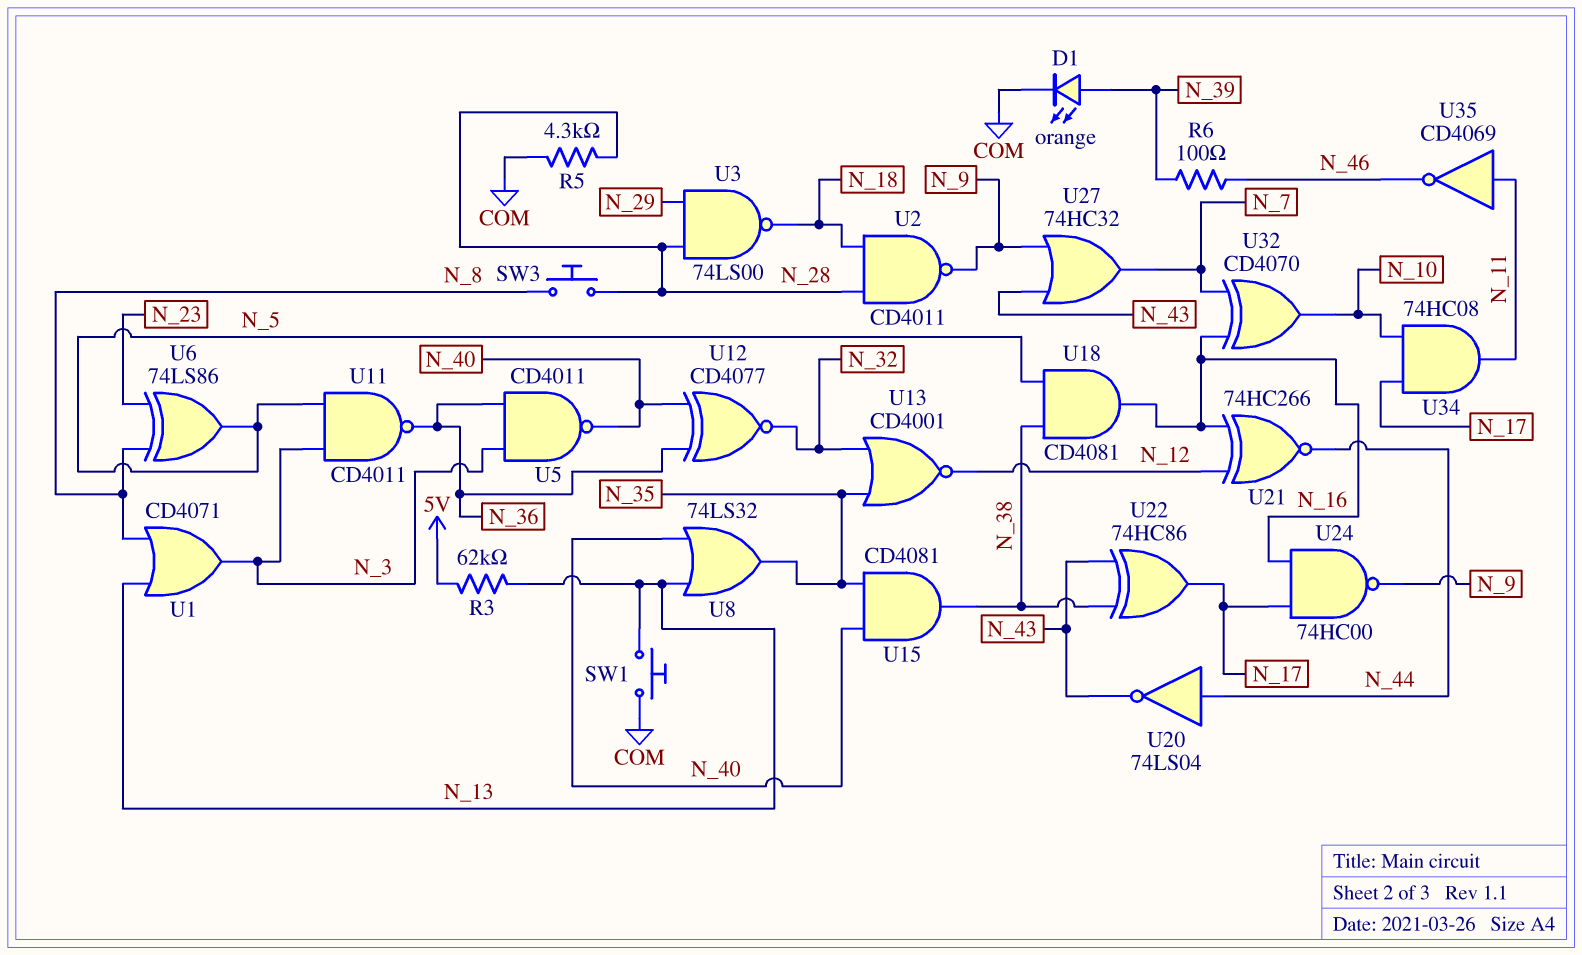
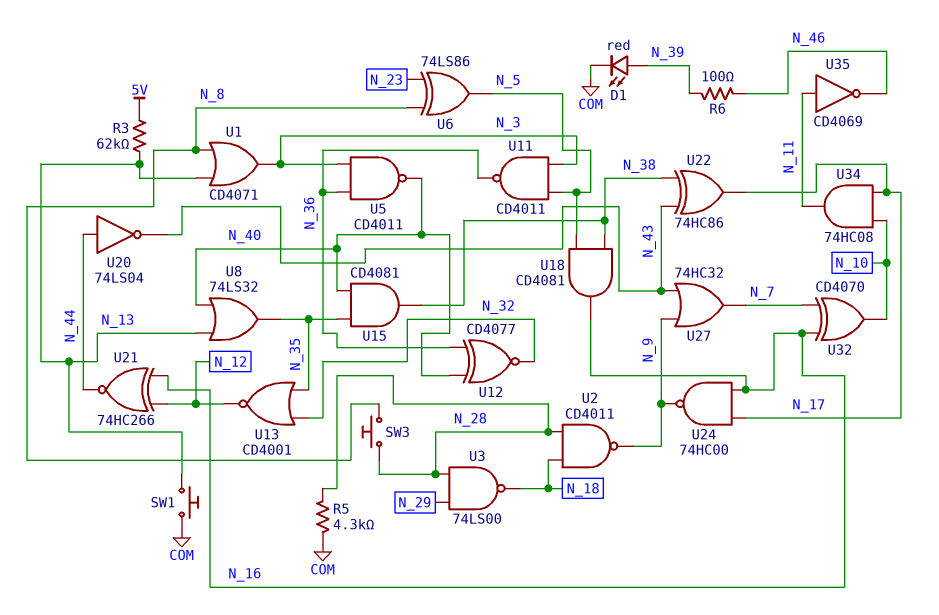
D1: LED orange (A N_39, K COM) -> LED red (A N_39, K COM)

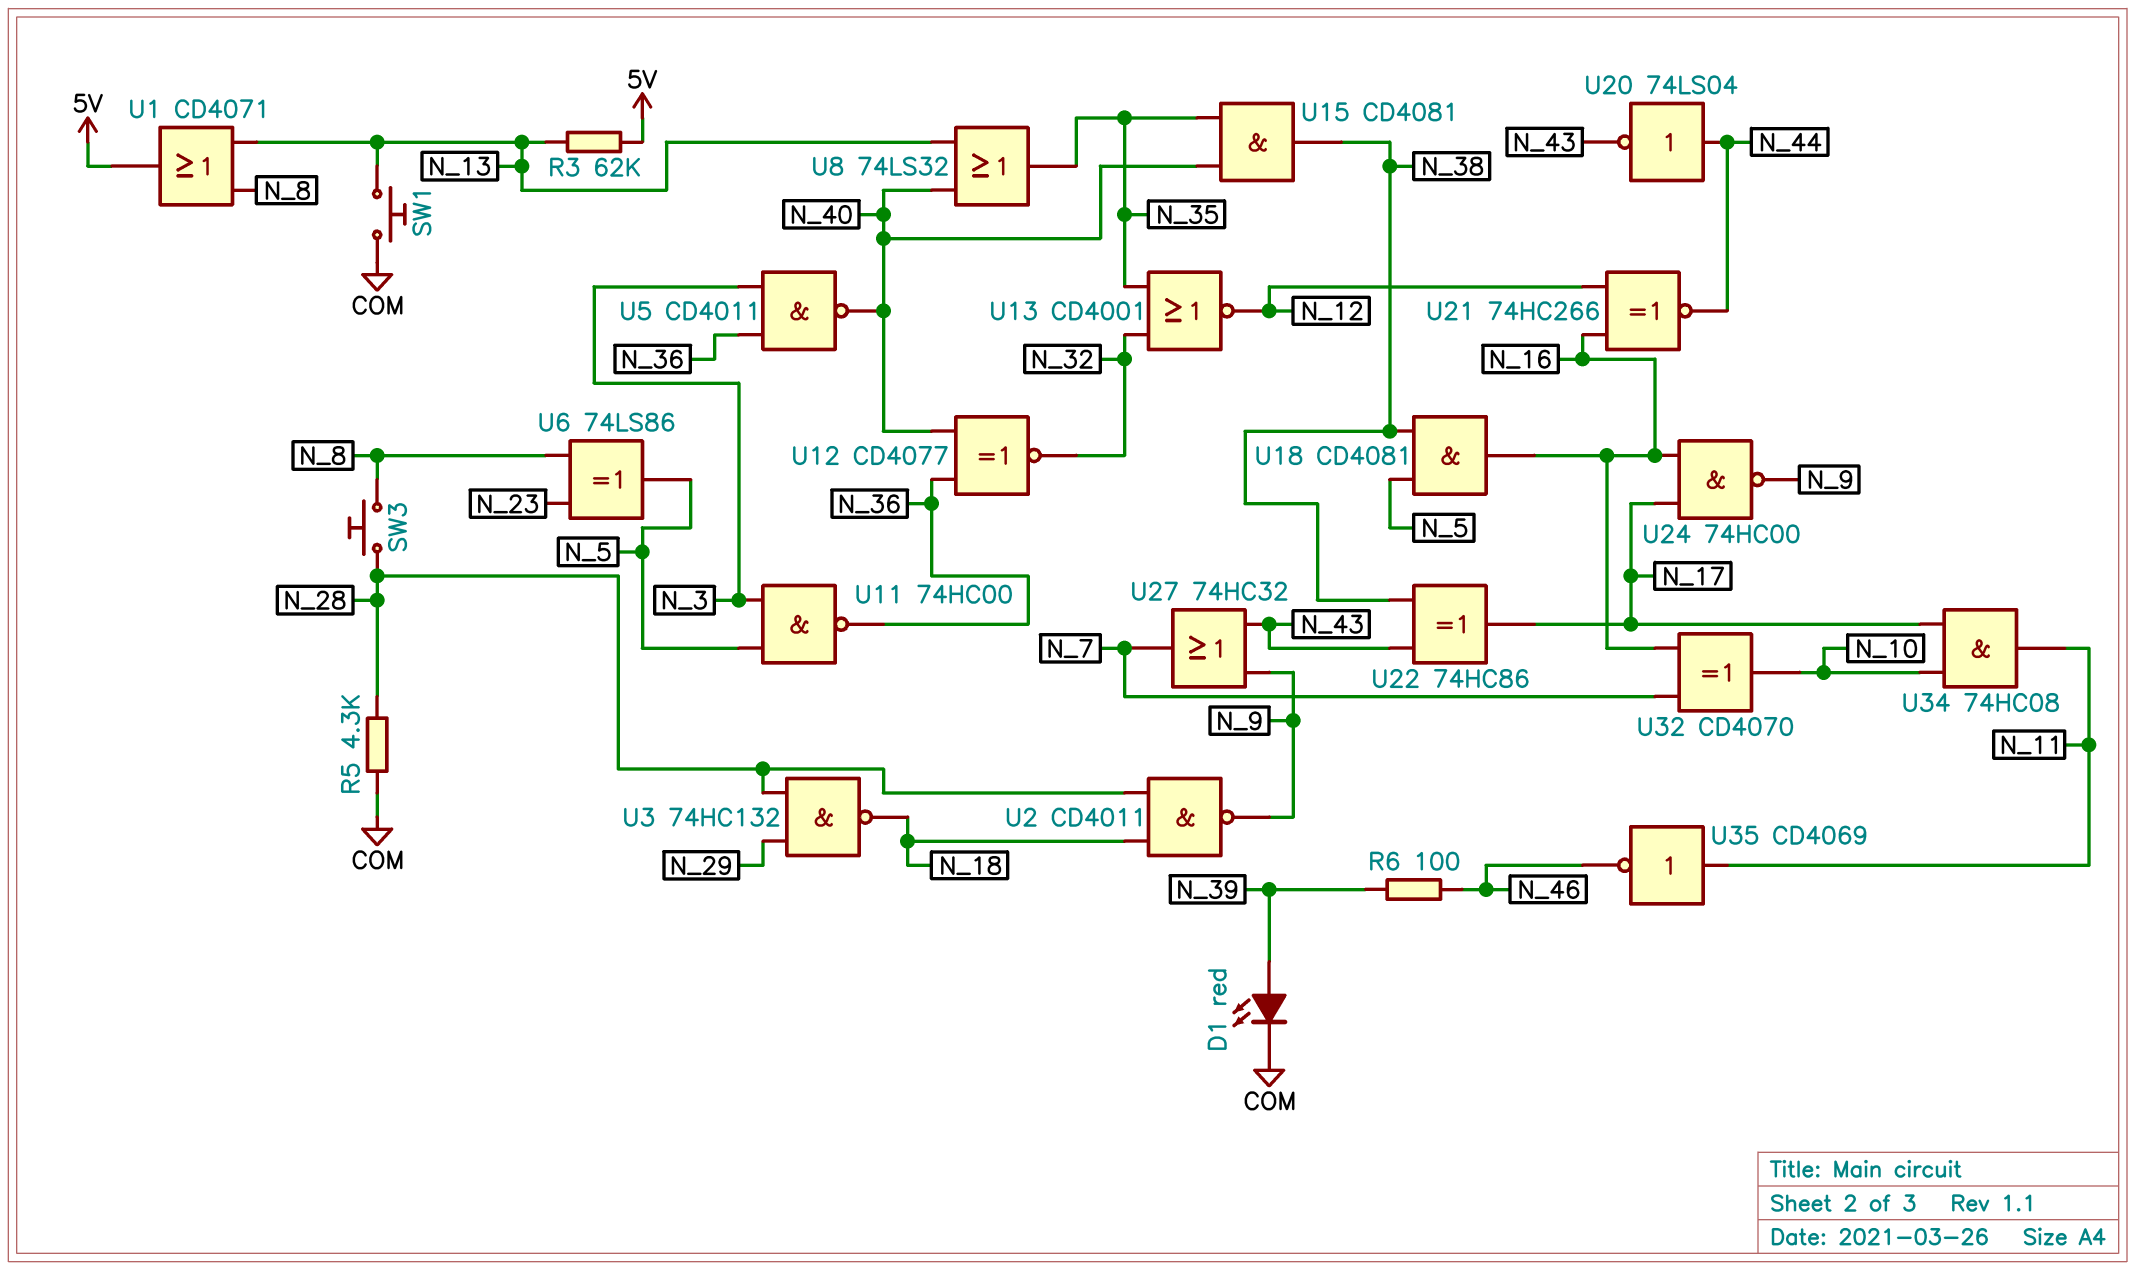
U1: OR CD4071 (in N_8, in N_13, out N_3) -> OR CD4071 (in N_8, in N_13, out 5V)
U3: NAND 74LS00 (in N_28, in N_29, out N_18) -> NAND 74HC132 (in N_28, in N_29, out N_18)
U11: NAND CD4011 (in N_3, in N_5, out N_36) -> NAND 74HC00 (in N_3, in N_5, out N_36)

